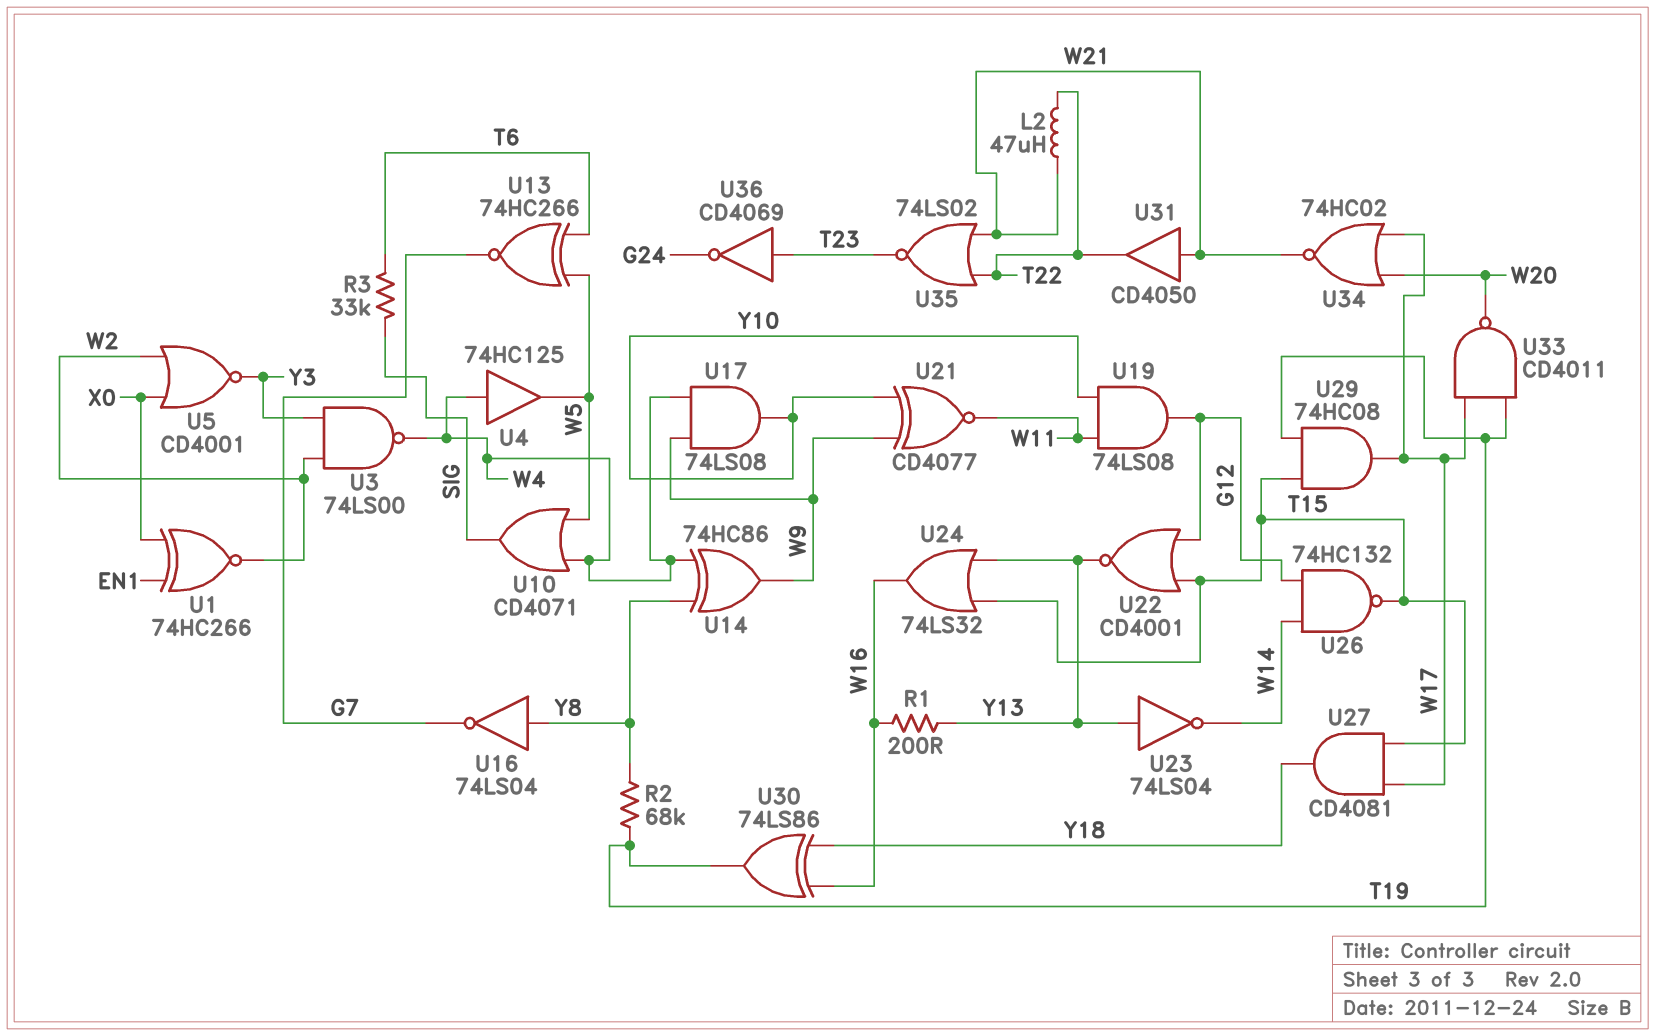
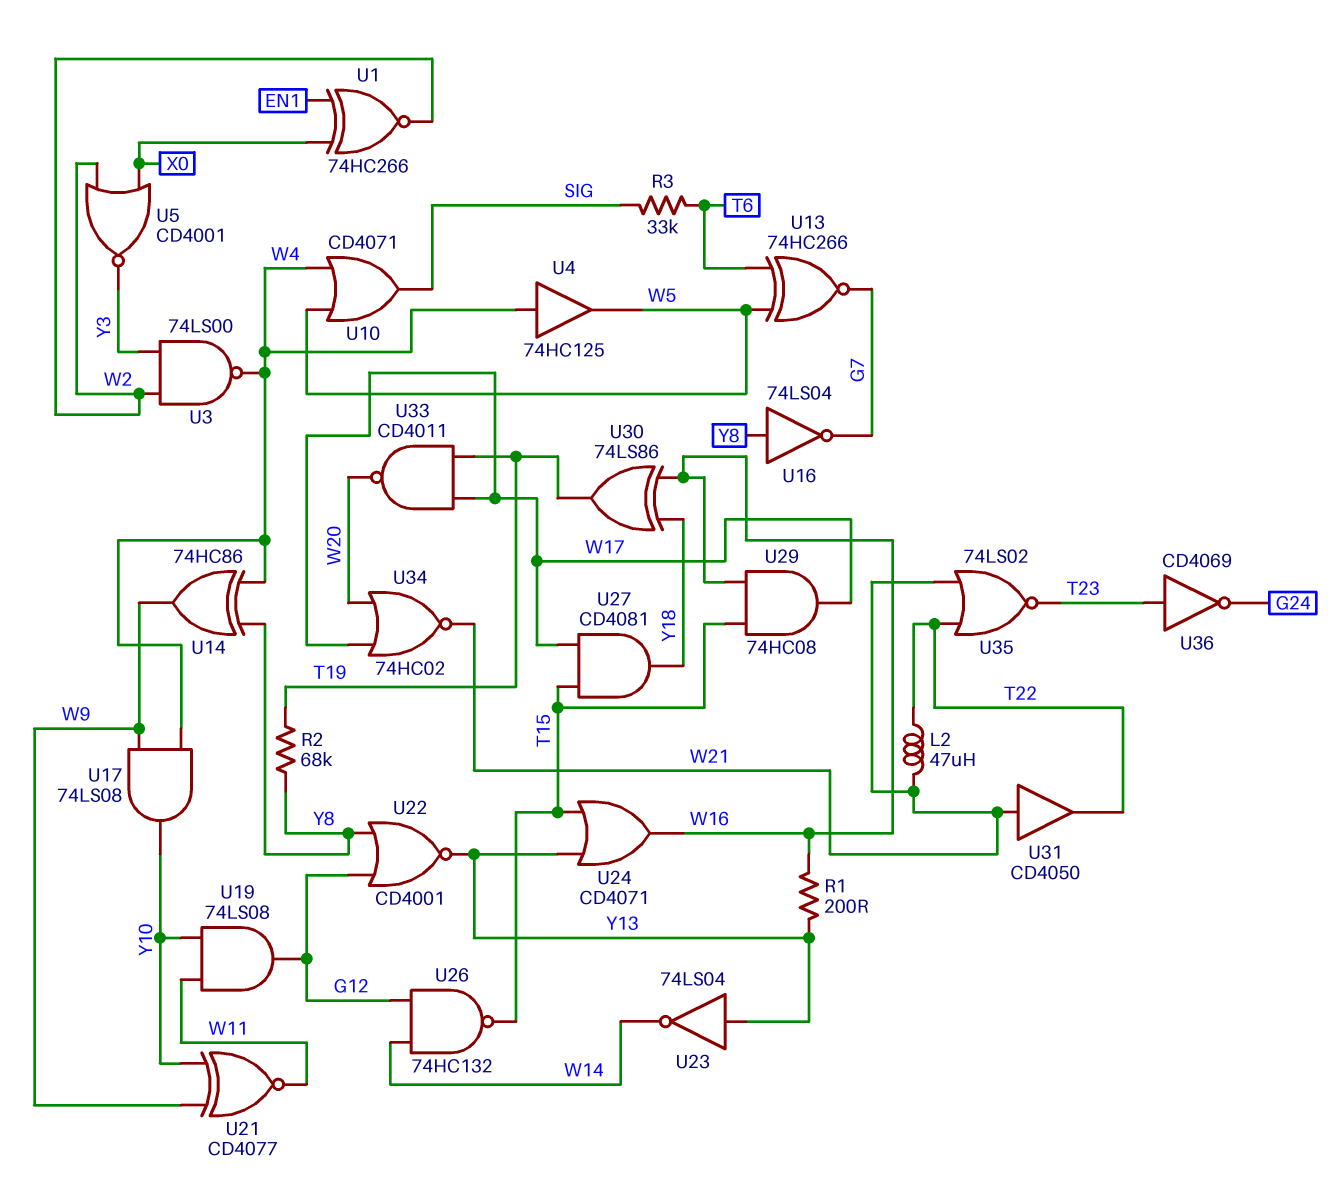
U22: NOR CD4001 (in G12, in T15, out Y13) -> NOR CD4001 (in G12, in Y8, out Y13)
U24: OR 74LS32 (in T15, in Y13, out W16) -> OR CD4071 (in T15, in Y13, out W16)
U29: AND 74HC08 (in T15, in T19, out W17) -> AND 74HC08 (in T15, in W16, out W17)

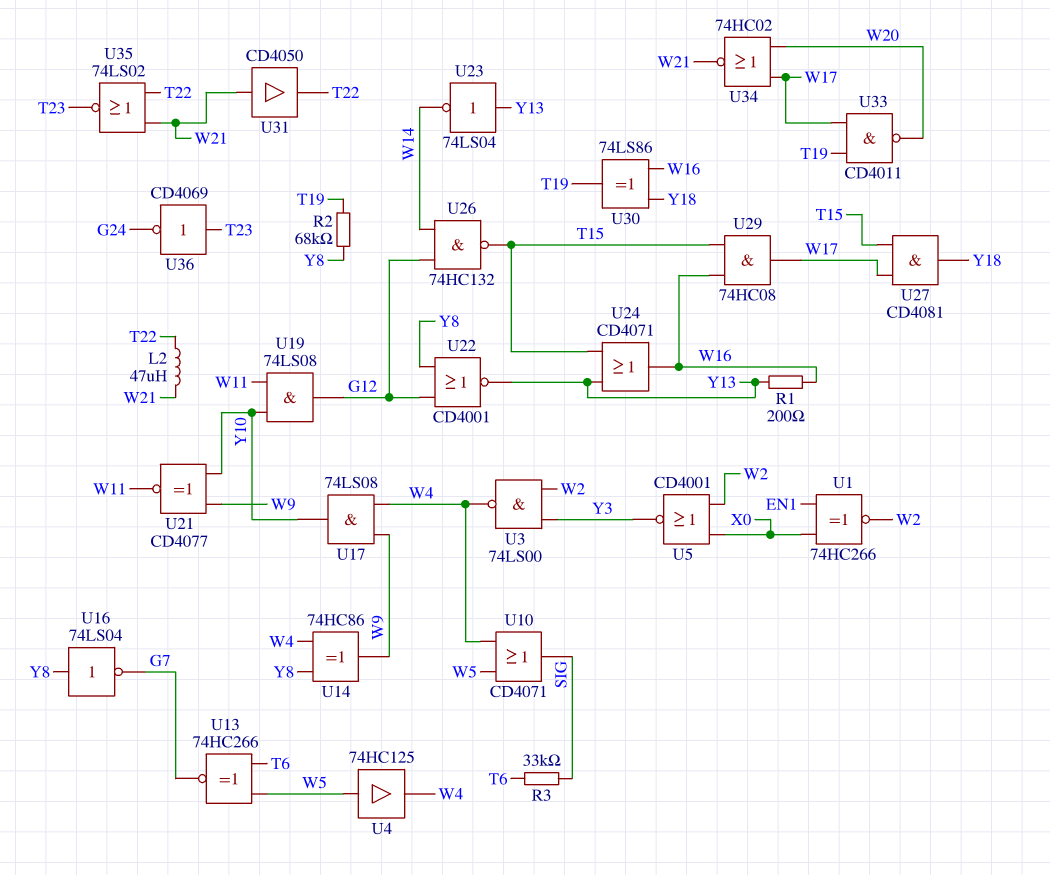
U4: buffer 74HC125 (in W4, out W5) -> buffer 74HC125 (in W5, out W4)

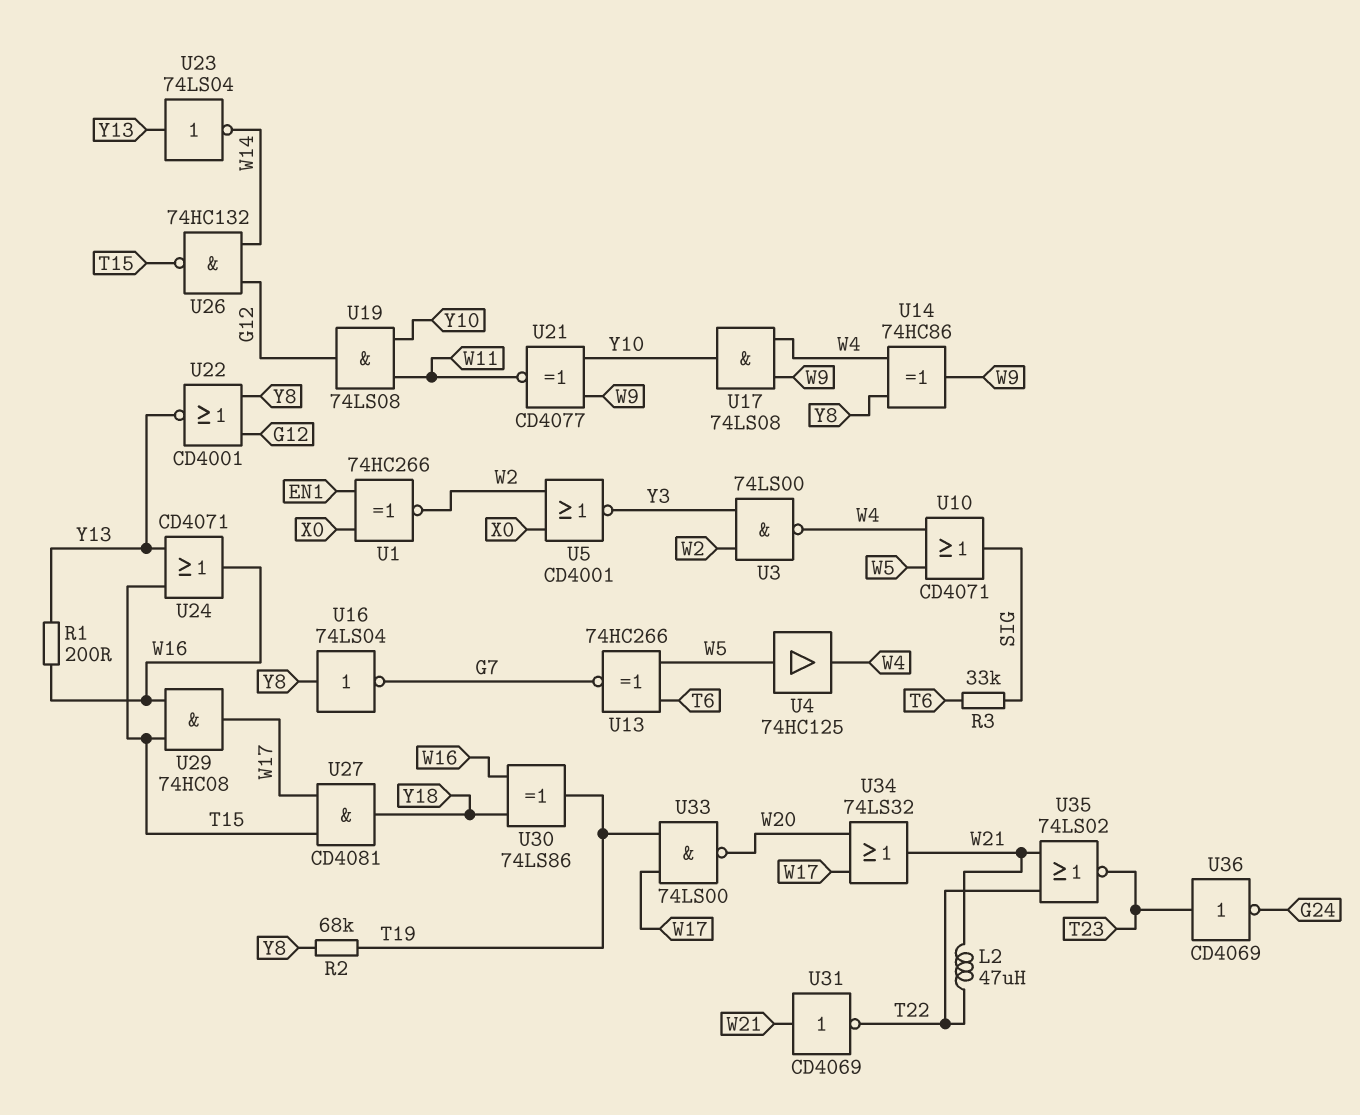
U31: buffer CD4050 (in W21, out T22) -> NOT CD4069 (in W21, out T22)
U33: NAND CD4011 (in T19, in W17, out W20) -> NAND 74LS00 (in T19, in W17, out W20)
U34: NOR 74HC02 (in W17, in W20, out W21) -> OR 74LS32 (in W17, in W20, out W21)

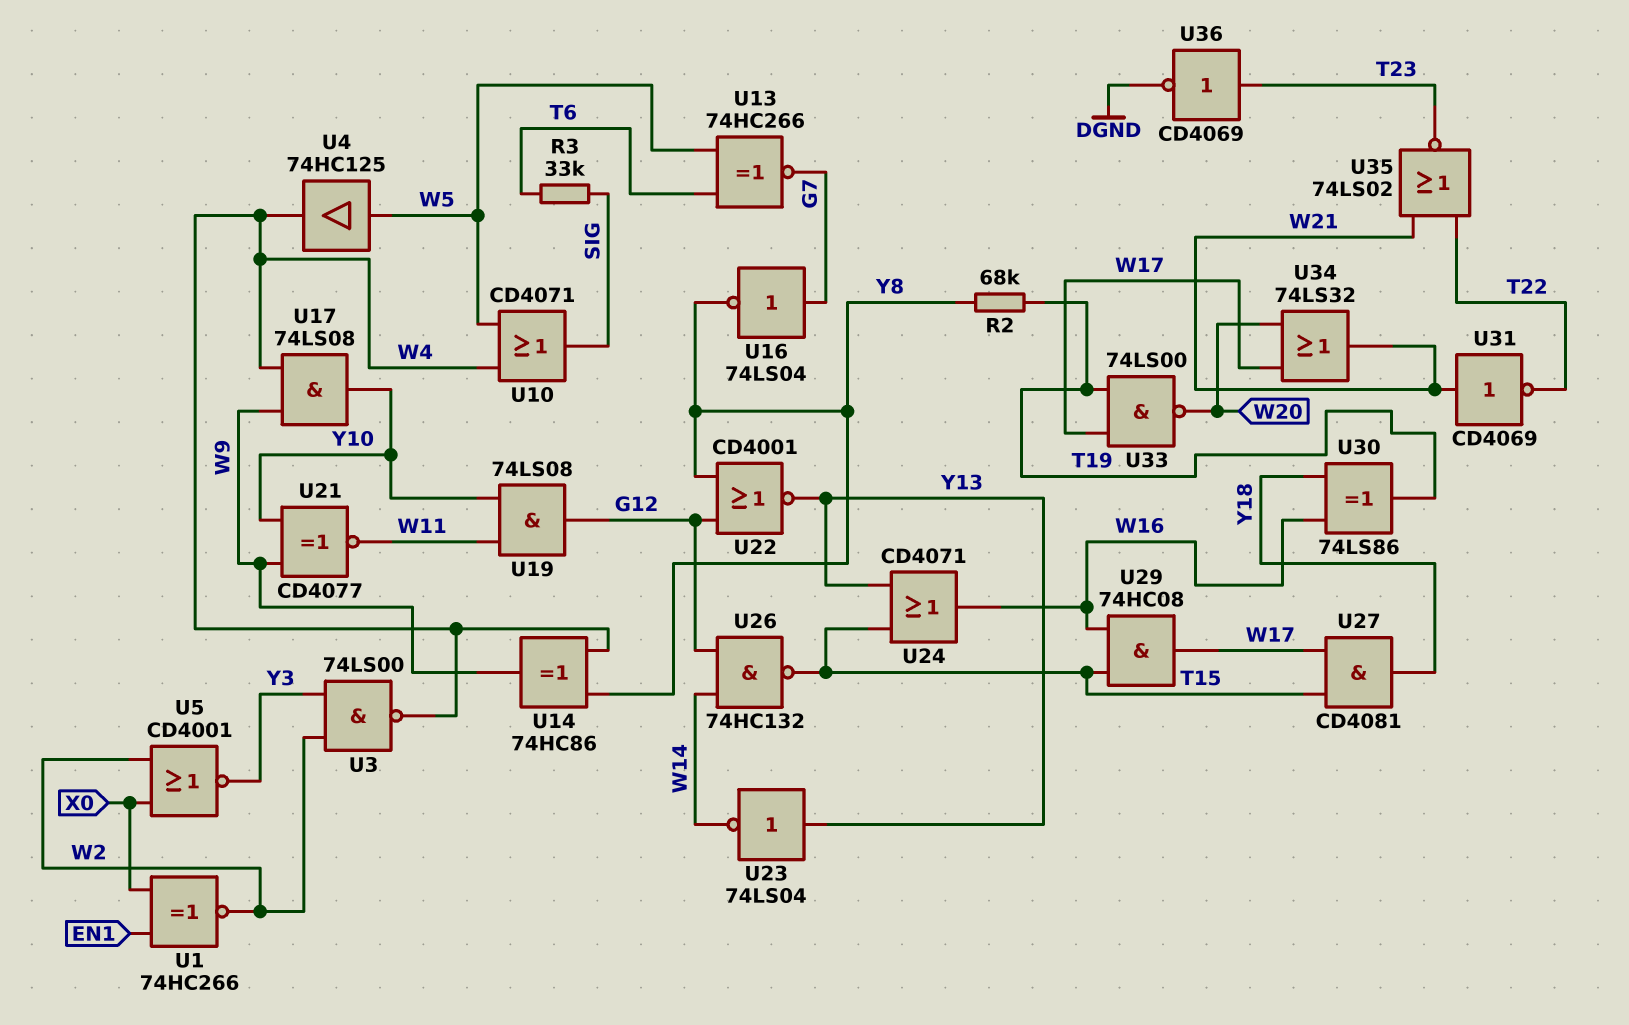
L2: 47uH (T22, W21) -> none
R1: 200 (W16, Y13) -> none
U16: NOT 74LS04 (in Y8, out G7) -> NOT 74LS04 (in G7, out Y8)
U36: NOT CD4069 (in T23, out G24) -> NOT CD4069 (in T23, out DGND)

